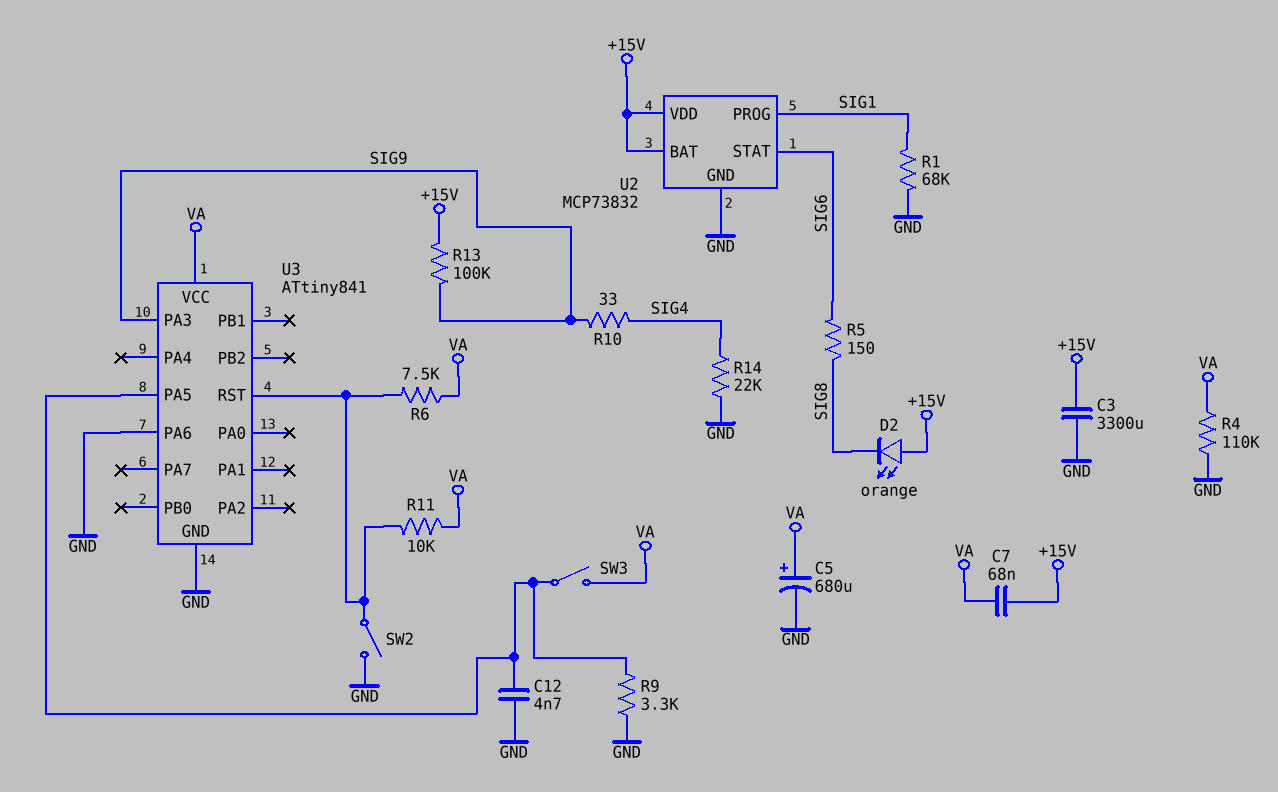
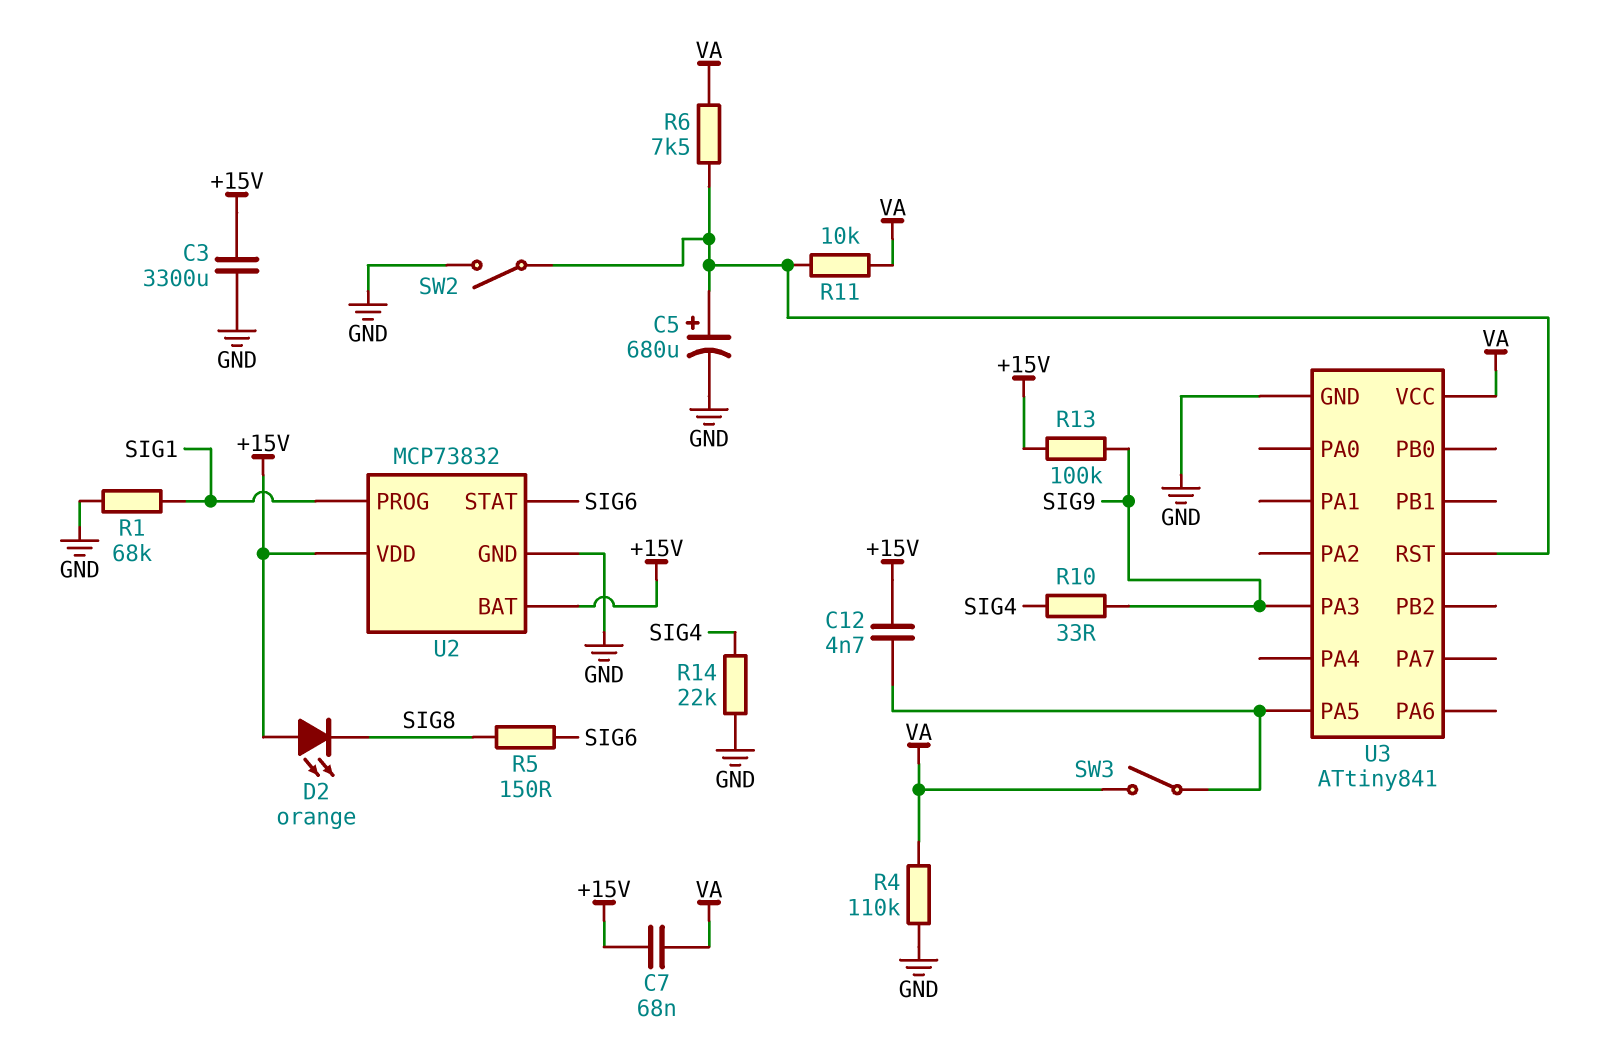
C5: 680uF (plus VA, minus GND) -> 680uF (plus U3/RST, minus GND)
C12: 4.7nF (GND, U3/PA5) -> 4.7nF (+15V, U3/PA5)
R9: 3.3k (GND, U3/PA5) -> none
U3 pin PA6: GND -> none

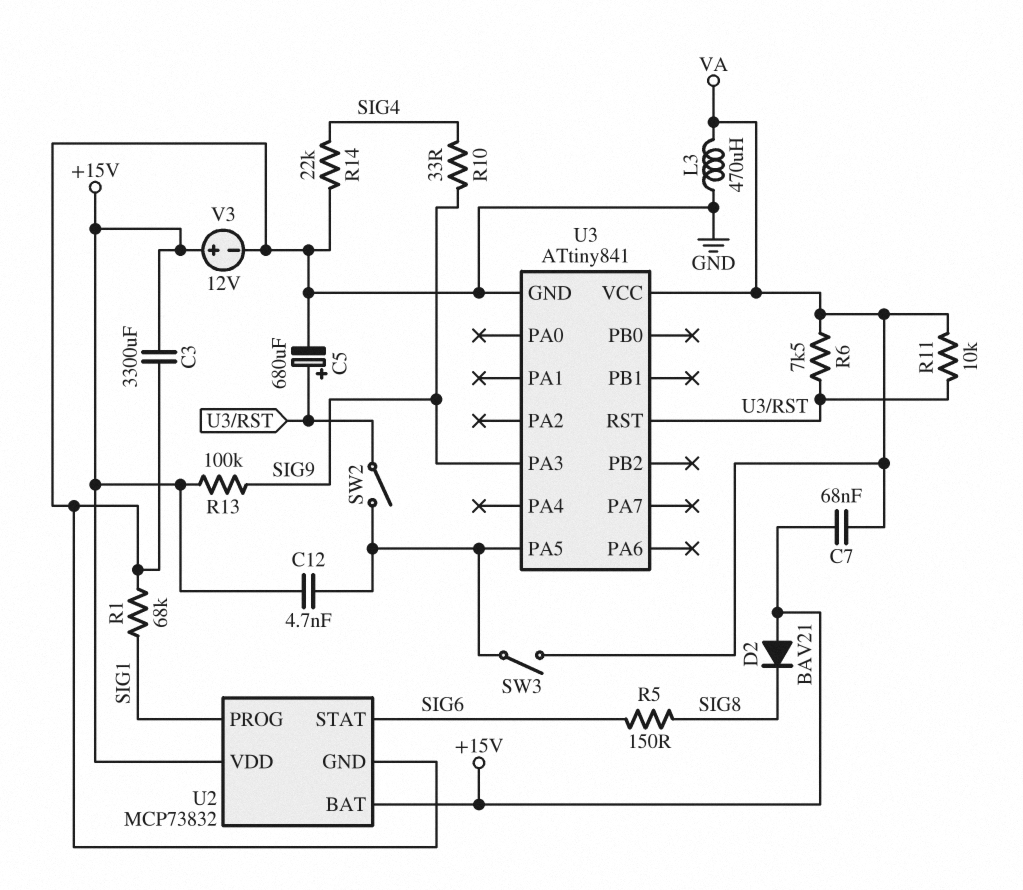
D2: LED orange (A +15V, K SIG8) -> diode BAV21 (A +15V, K SIG8)
L3: none -> 470uH (GND, VA)
R4: 110k (GND, VA) -> none
SW2: switch (GND, U3/RST) -> switch (U3/PA5, U3/RST)
V3: none -> 12V (plus +15V, minus GND)

